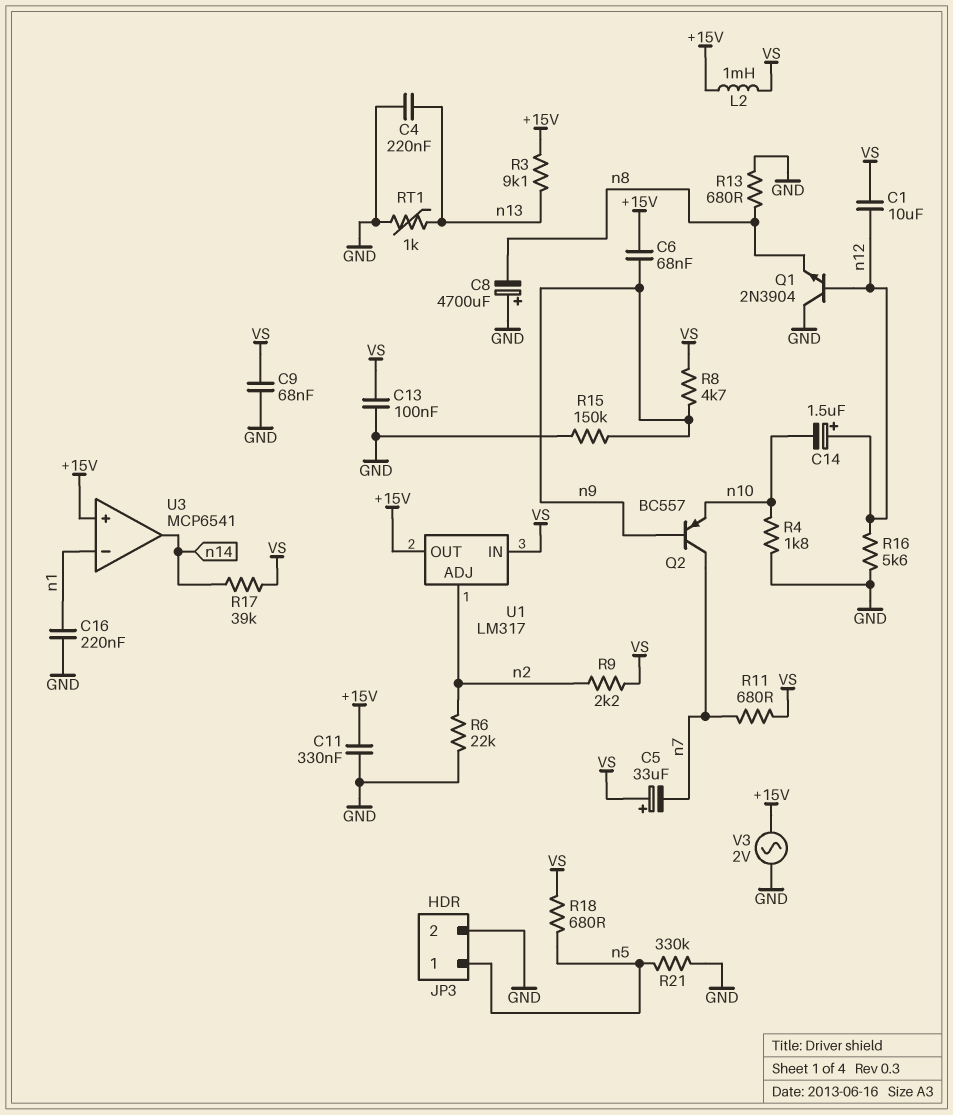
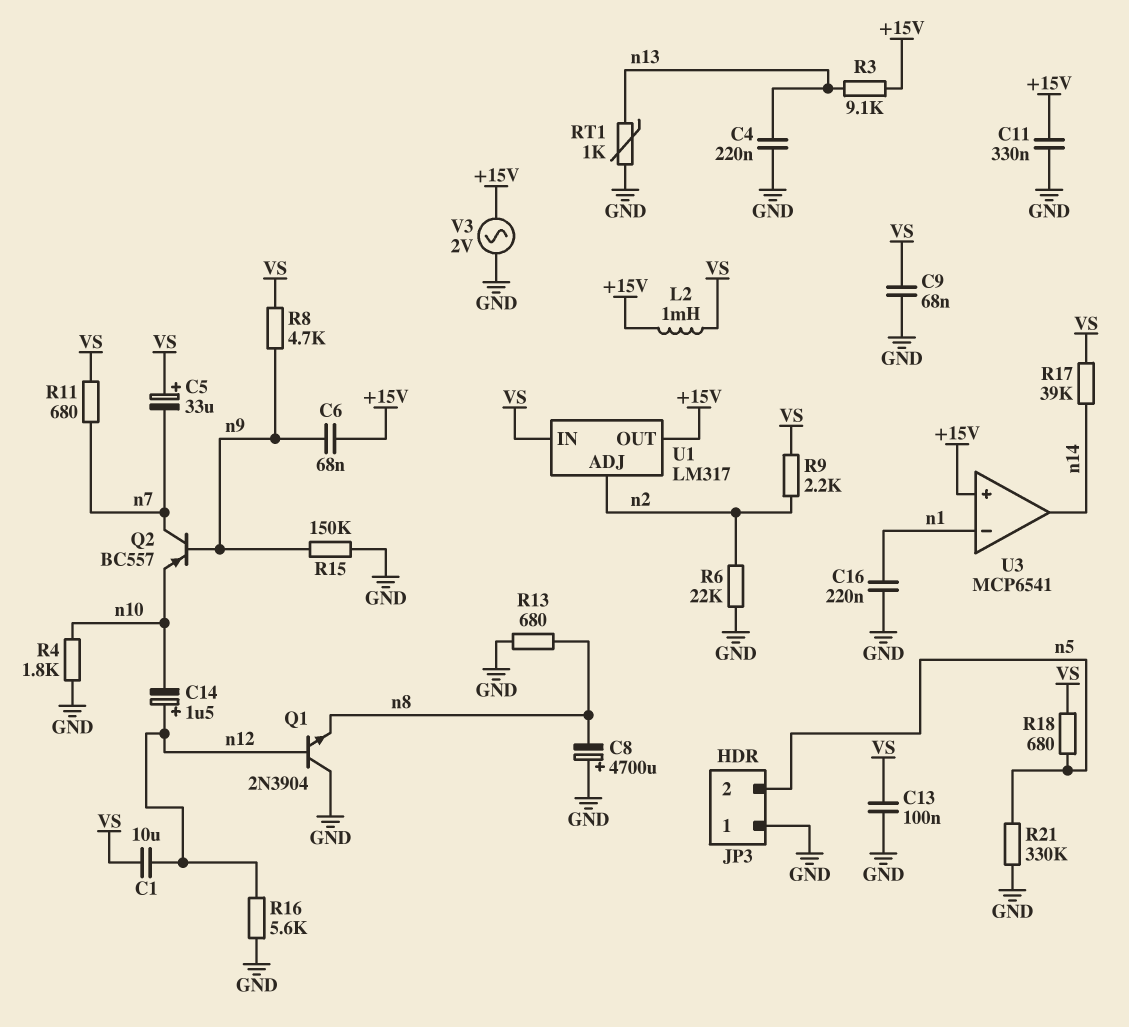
JP3 pin 1: n5 -> GND
JP3 pin 2: GND -> n5

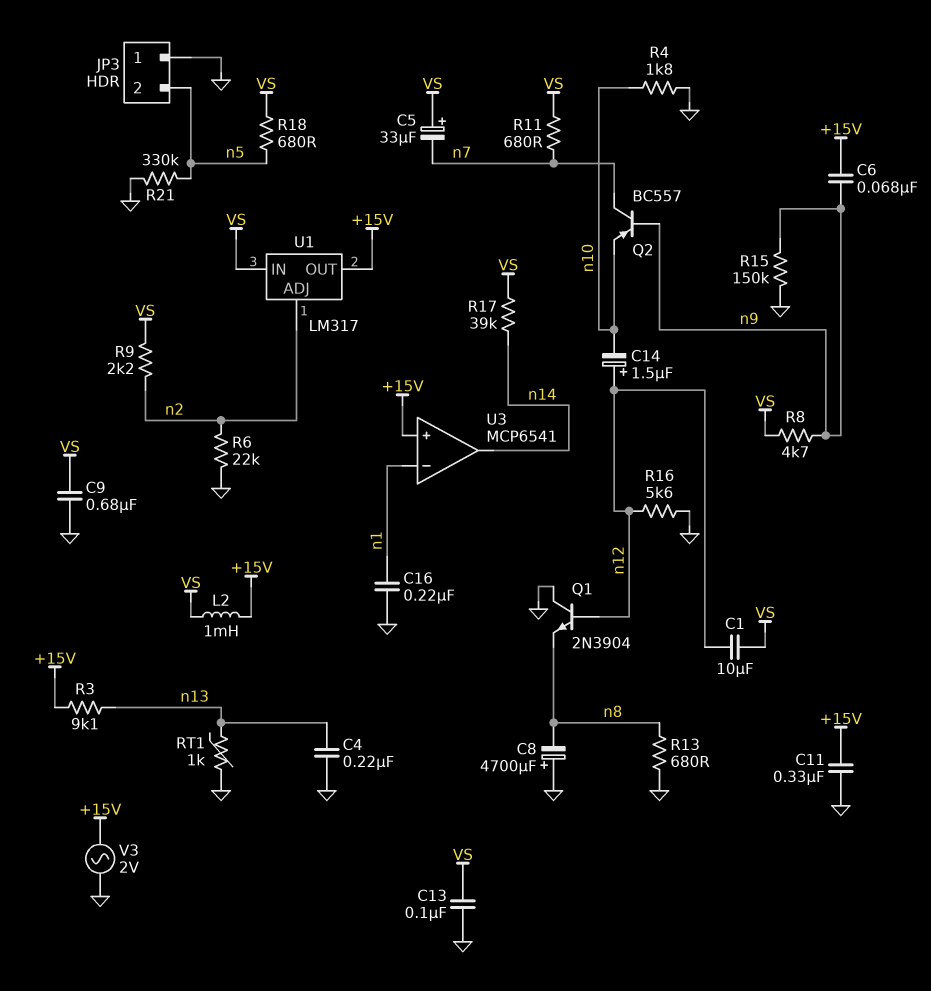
C9: 68nF (GND, VS) -> 680nF (GND, VS)

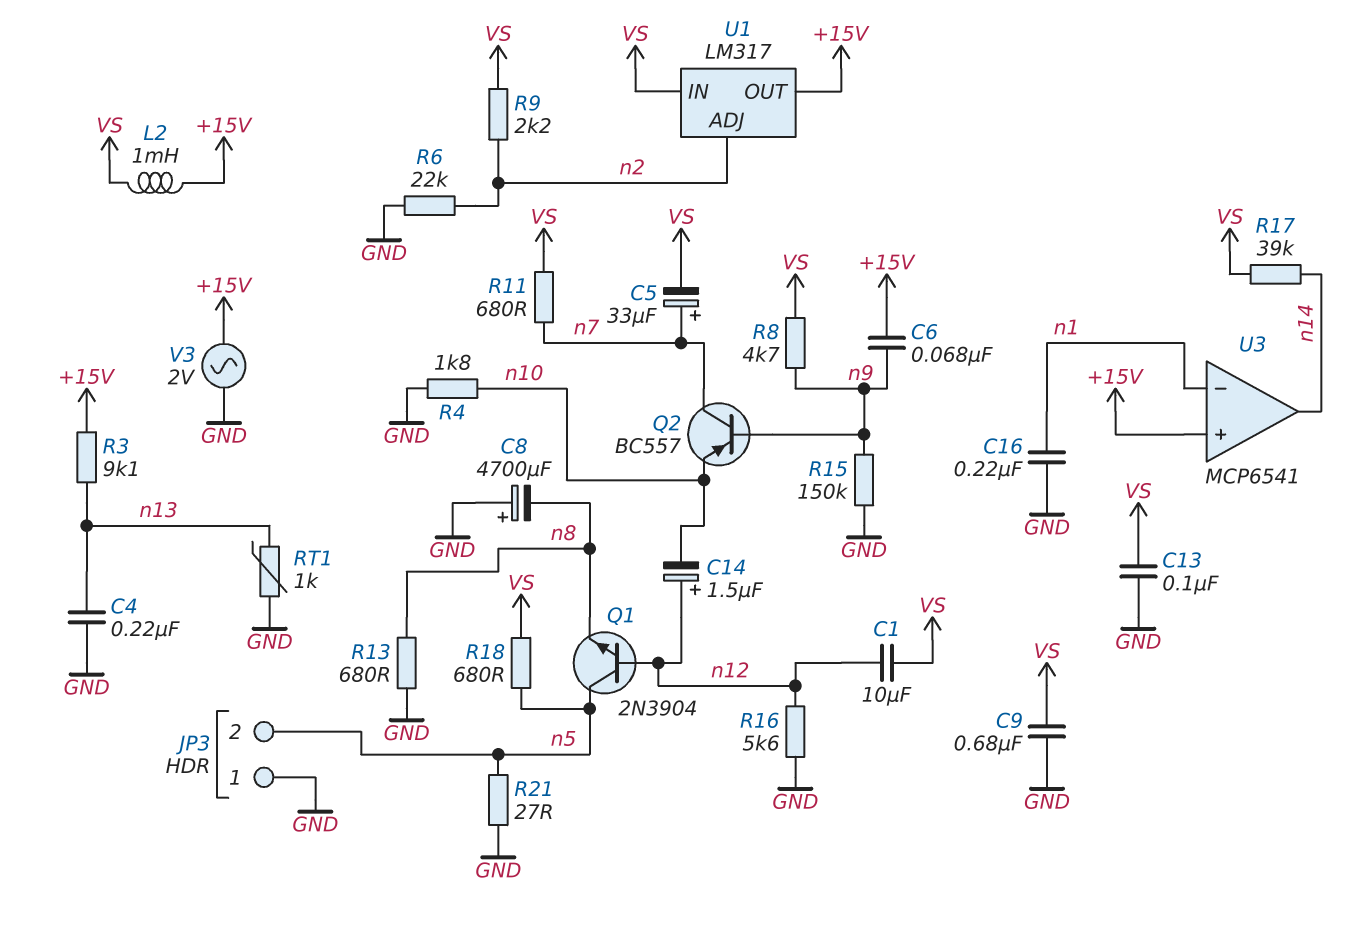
C5: 33uF (plus VS, minus n7) -> 33uF (plus n7, minus VS)
C11: 330nF (+15V, GND) -> none
Q1: NPN 2N3904 (B n12, C GND, E n8) -> NPN 2N3904 (B n12, C n5, E n8)
R21: 330k (GND, n5) -> 27 (GND, n5)

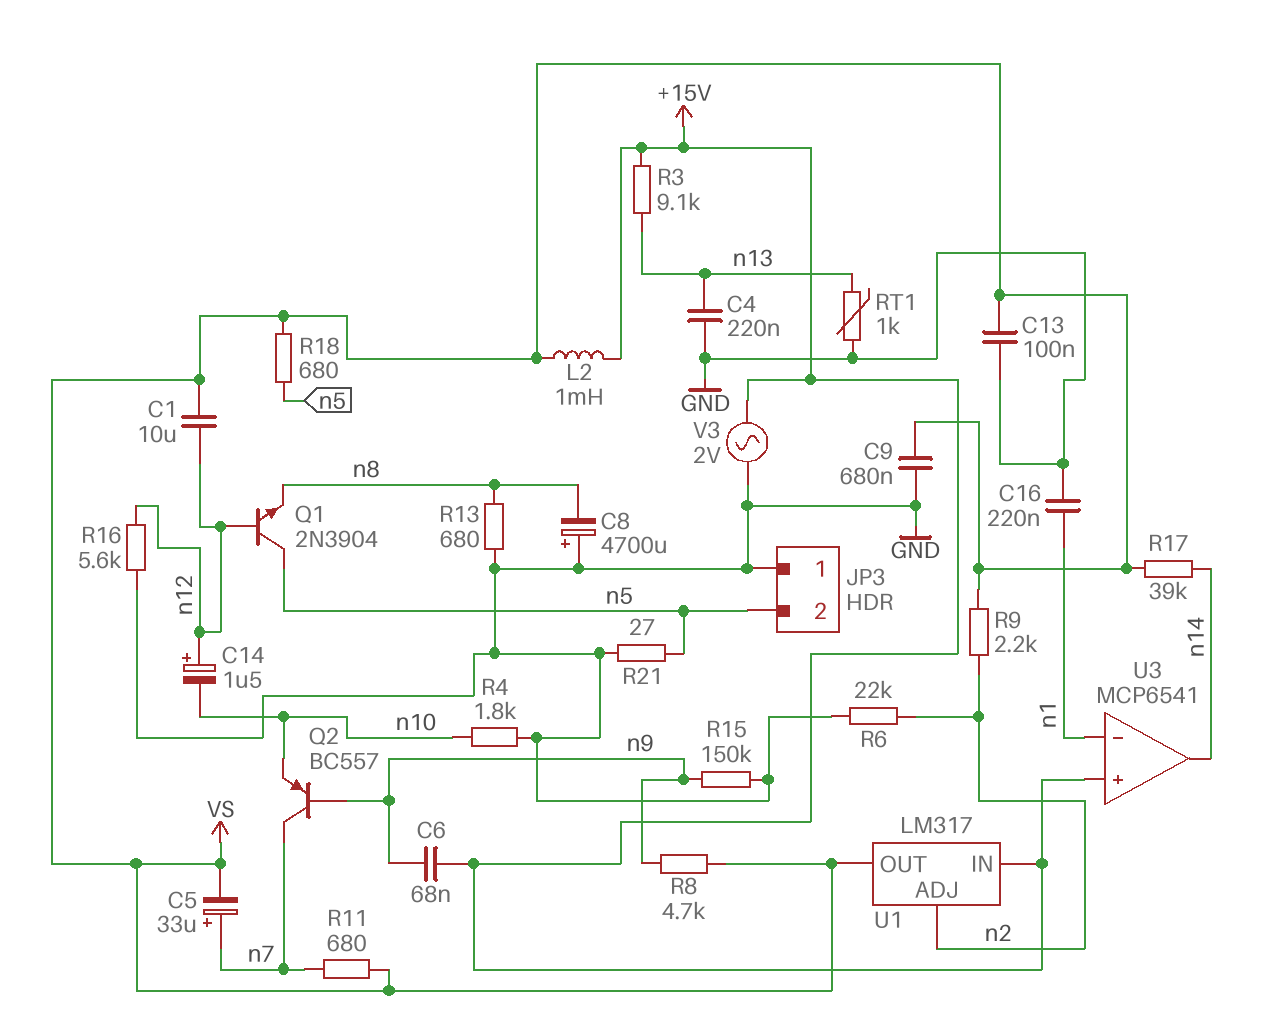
U1 pin IN: VS -> +15V
U1 pin OUT: +15V -> VS

